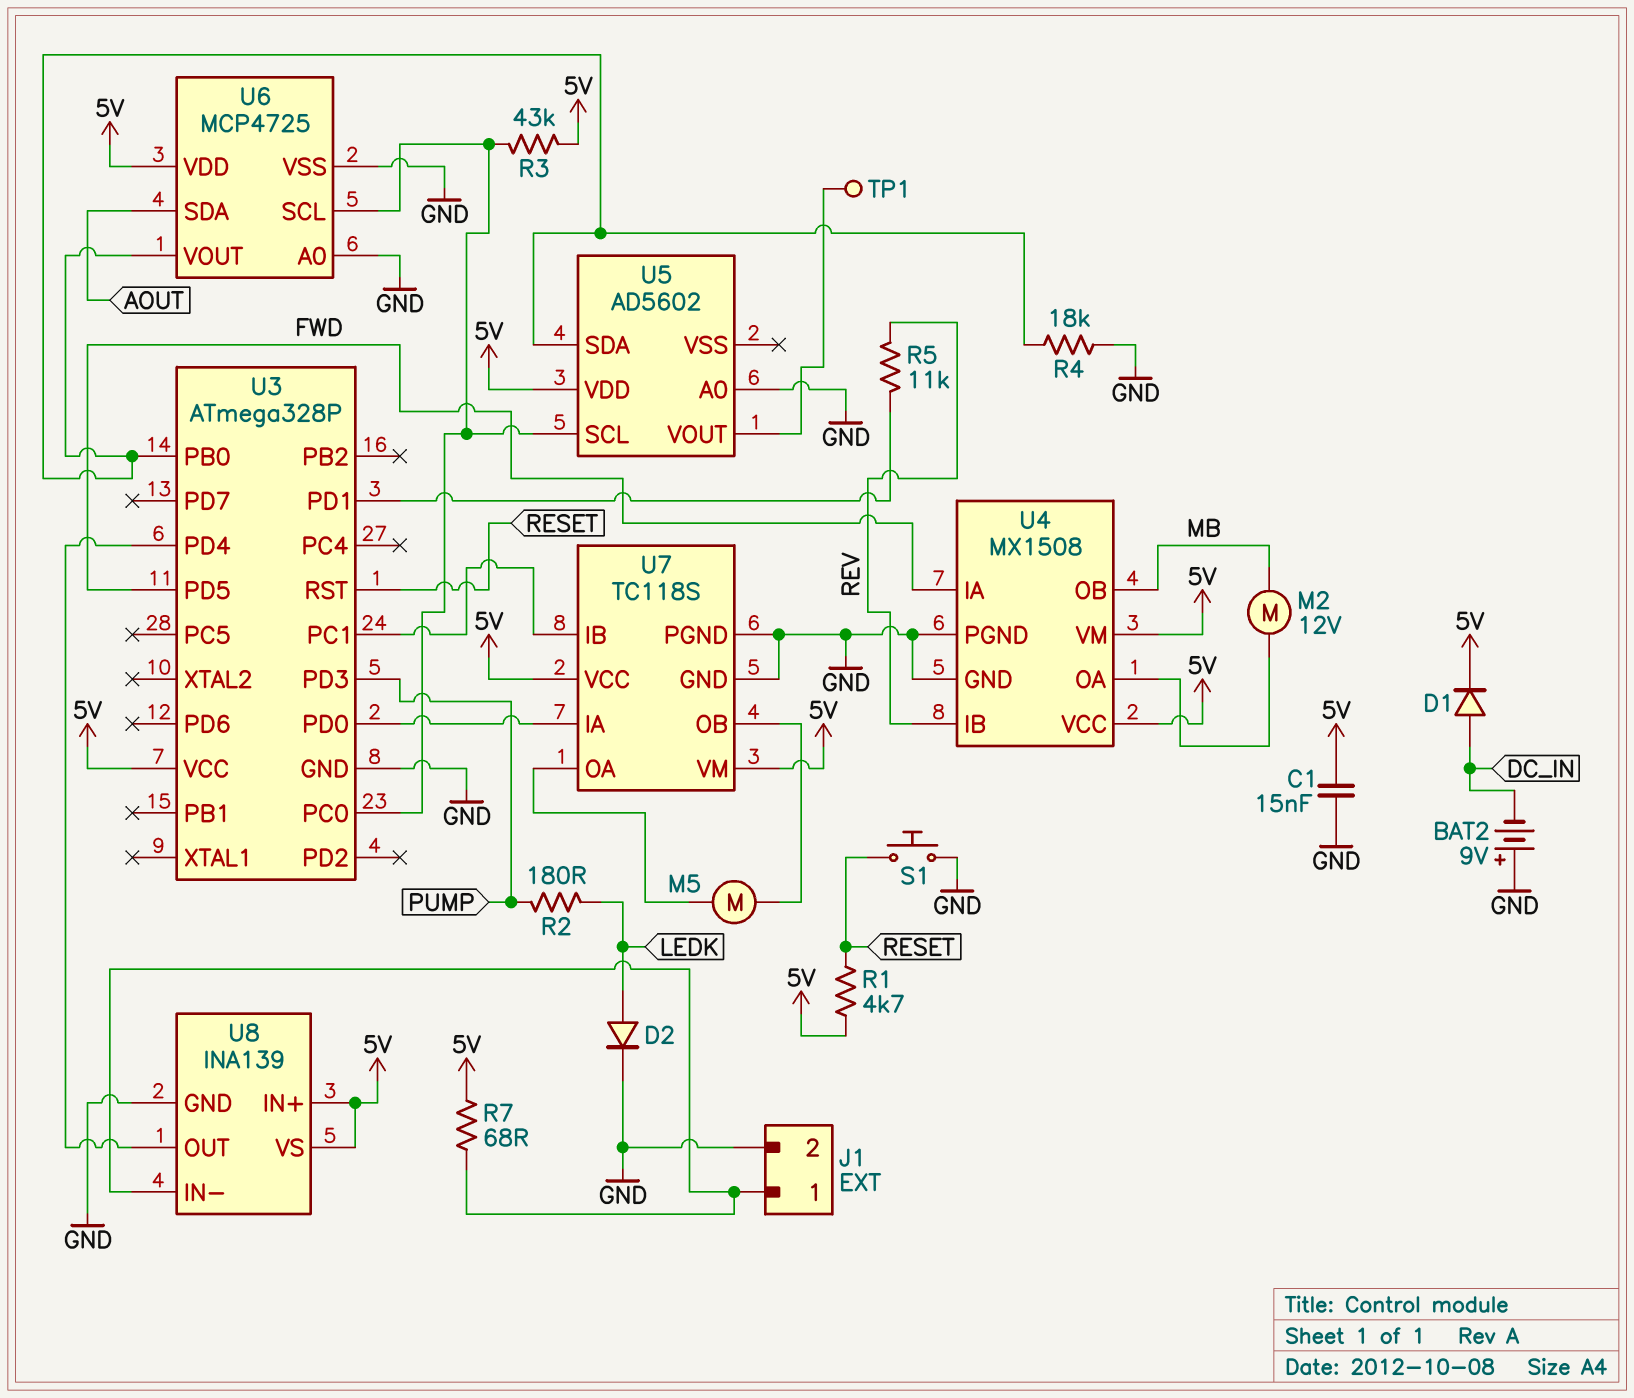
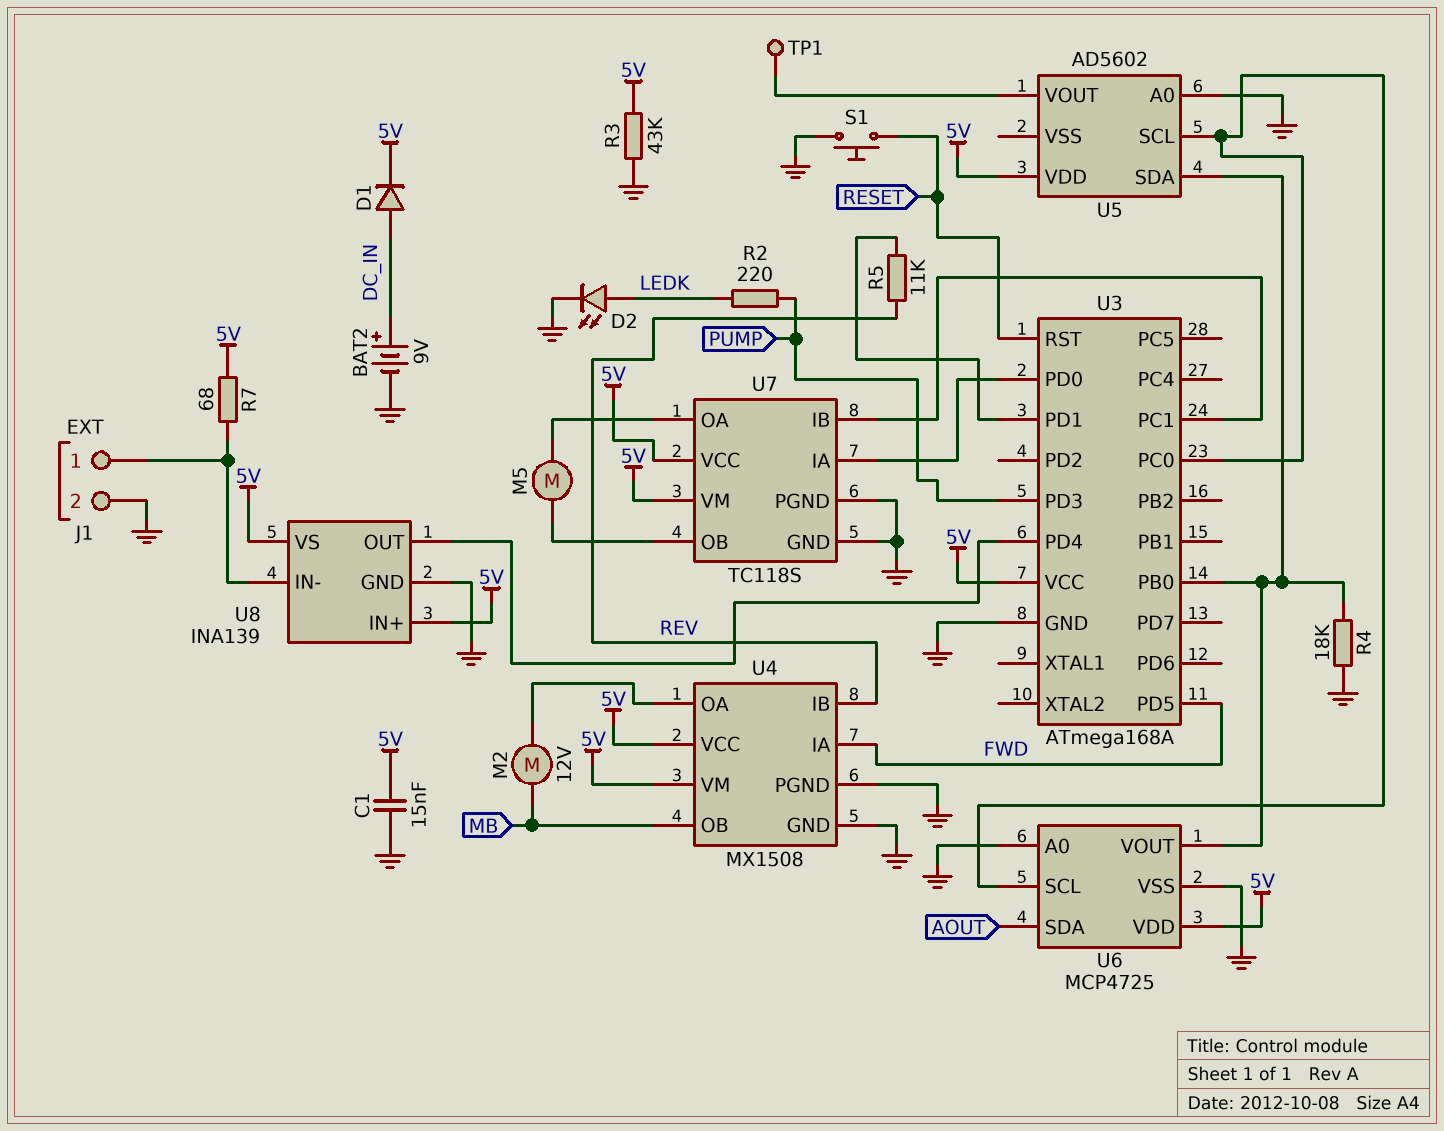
BAT2: 9V (plus GND, minus DC_IN) -> 9V (plus DC_IN, minus GND)
D2: diode (A LEDK, K GND) -> LED (A LEDK, K GND)
R1: 4.7k (5V, RESET) -> none
R2: 180 (LEDK, PUMP) -> 220 (LEDK, PUMP)
R3: 43k (5V, U3/PC0) -> 43k (5V, GND)
U3: ATmega328P -> ATmega168A

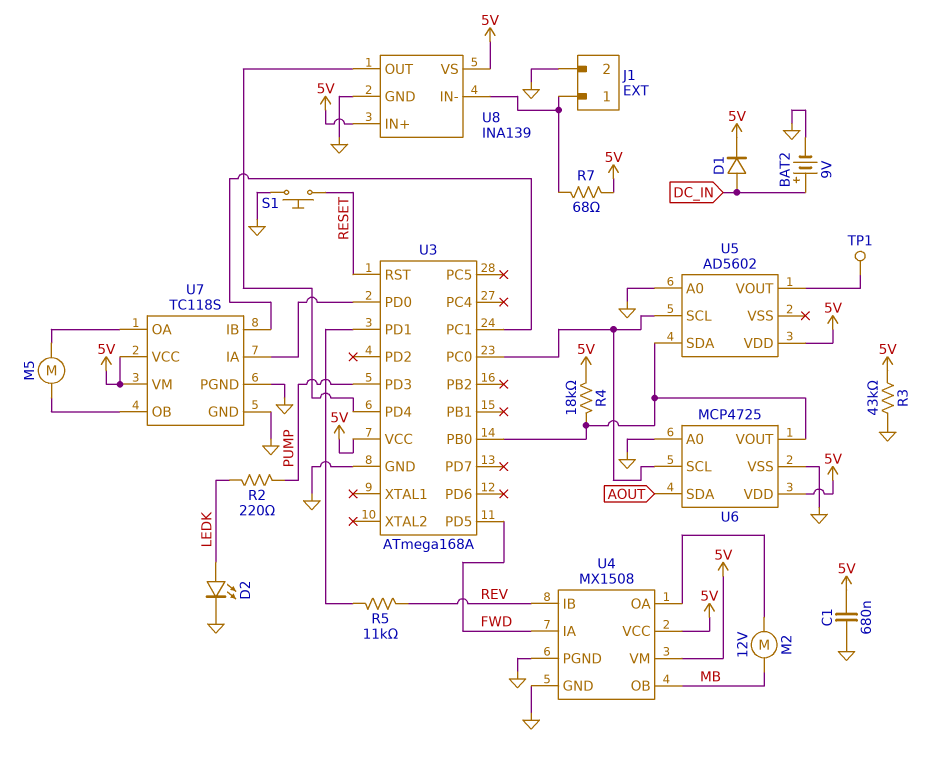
C1: 15nF (5V, GND) -> 680nF (5V, GND)
R4: 18k (GND, U3/PB0) -> 18k (5V, U3/PB0)

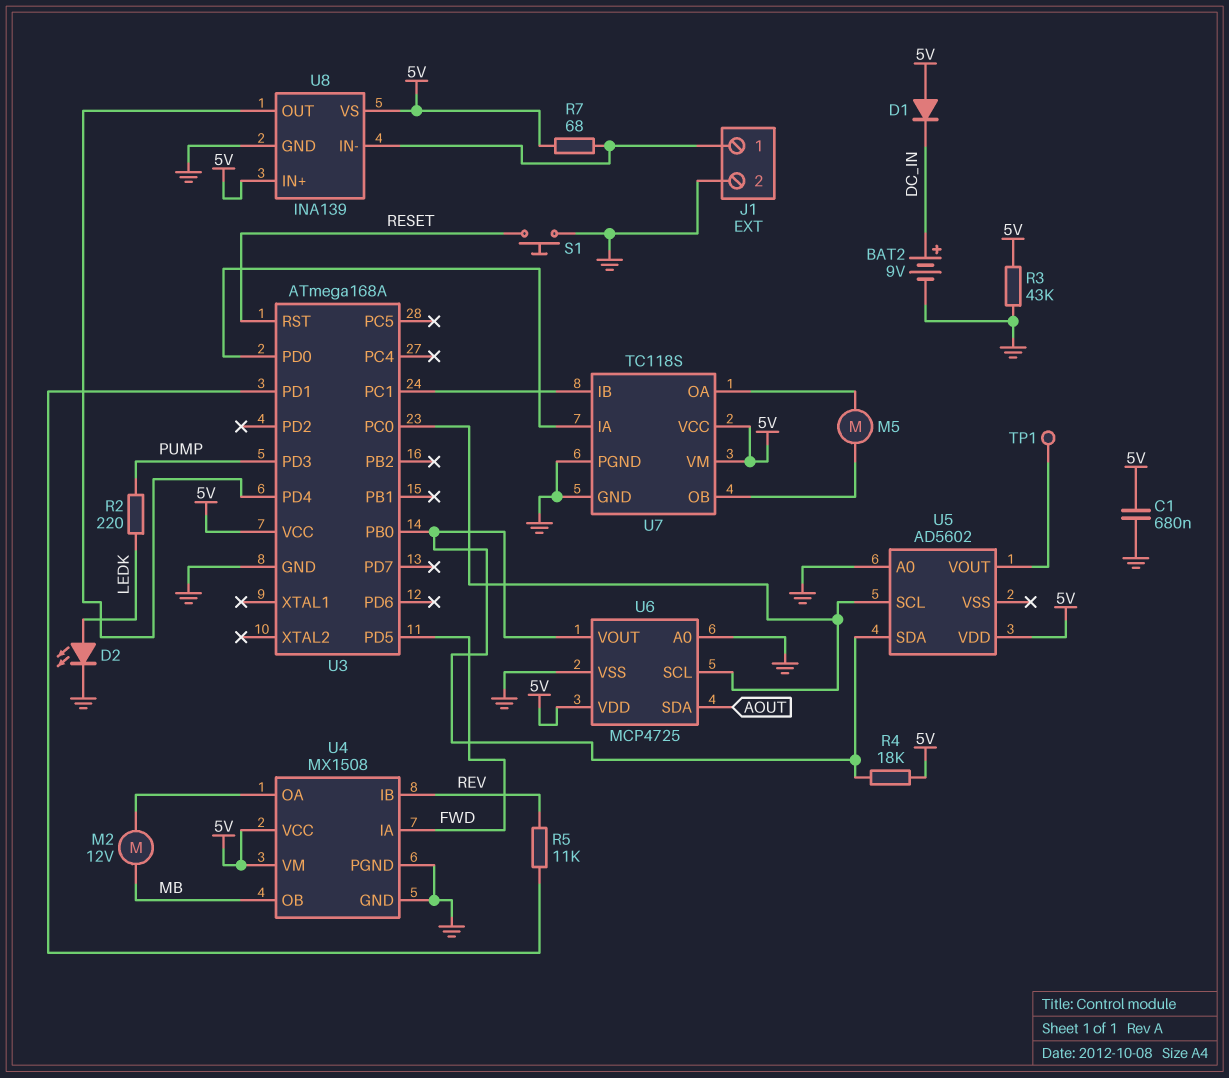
D1: diode (A DC_IN, K 5V) -> diode (A 5V, K DC_IN)

